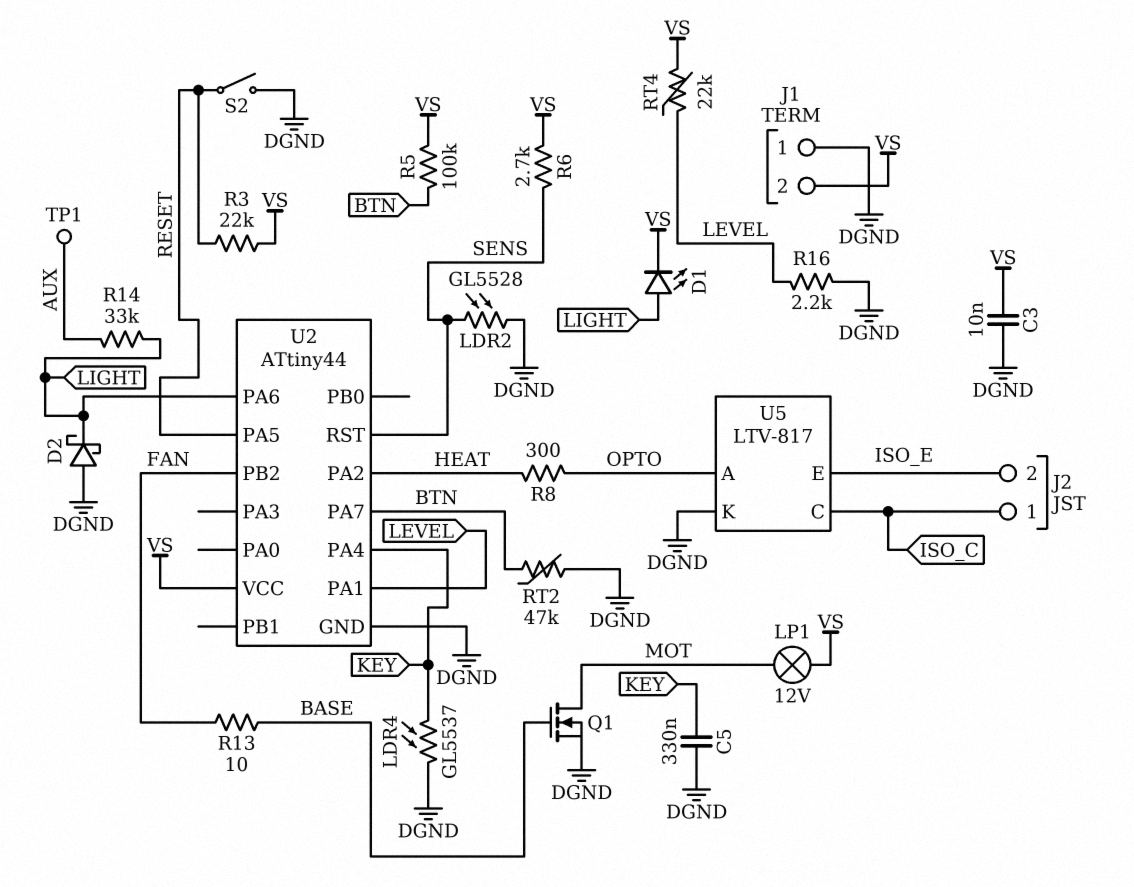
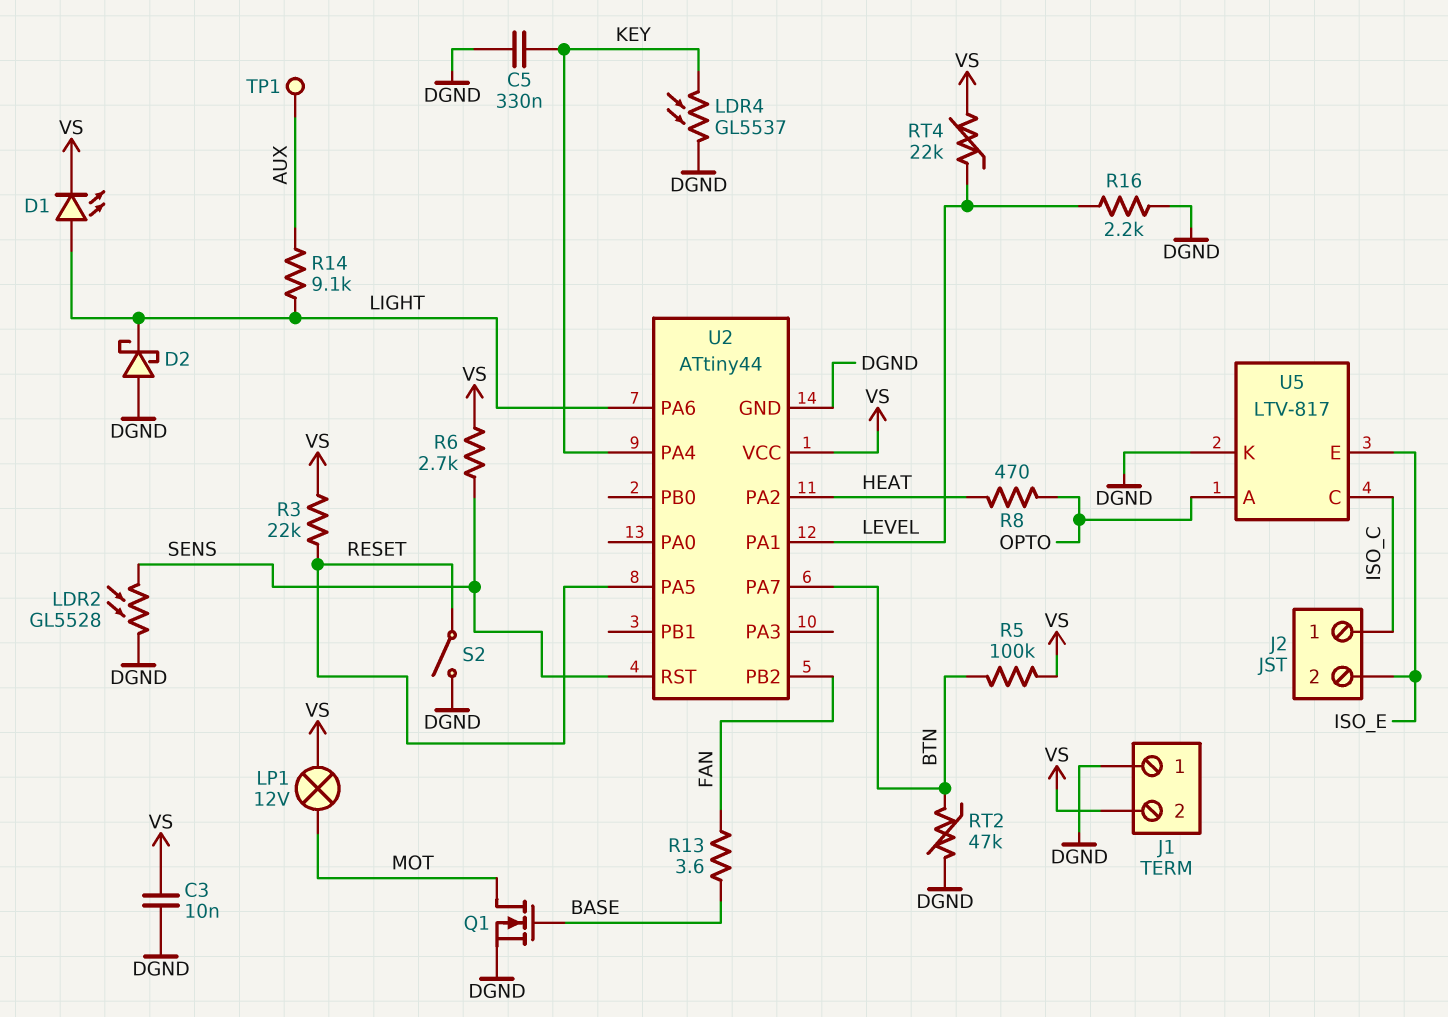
R8: 300 (HEAT, OPTO) -> 470 (HEAT, OPTO)
R13: 10 (BASE, FAN) -> 3.6 (BASE, FAN)
R14: 33k (AUX, LIGHT) -> 9.1k (AUX, LIGHT)

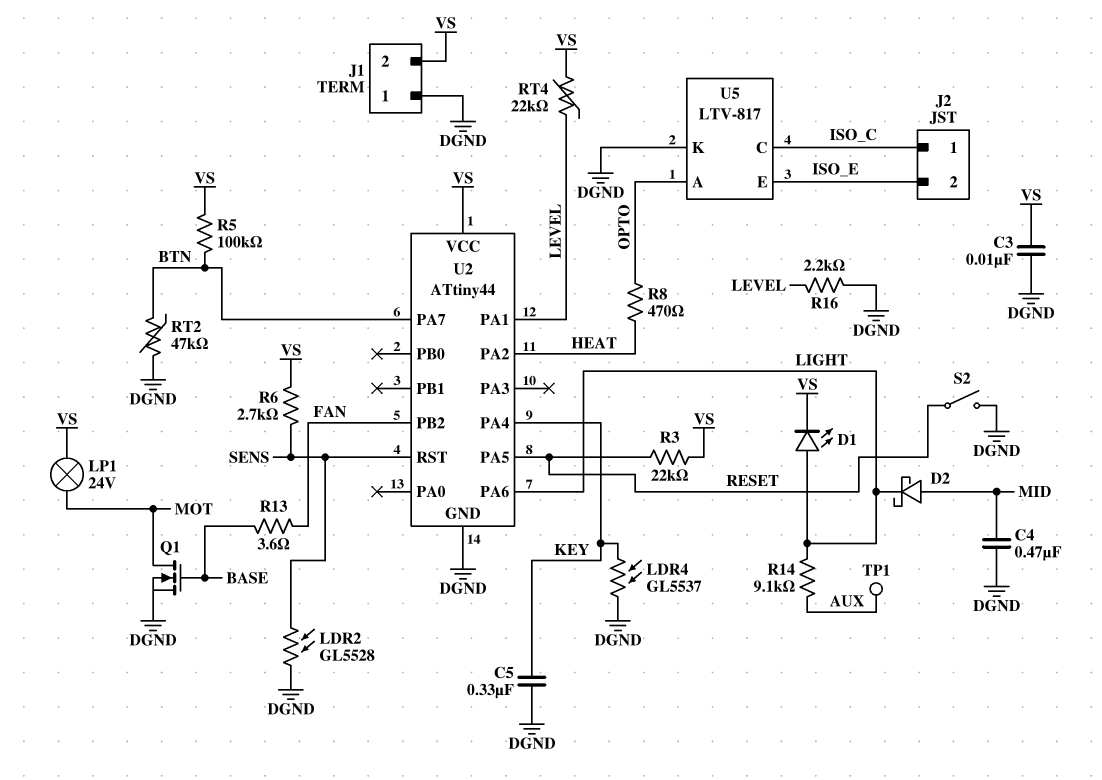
C4: none -> 470nF (DGND, MID)
D2: schottky (A DGND, K LIGHT) -> schottky (A MID, K LIGHT)
LP1: lamp 12V (MOT, VS) -> lamp 24V (MOT, VS)

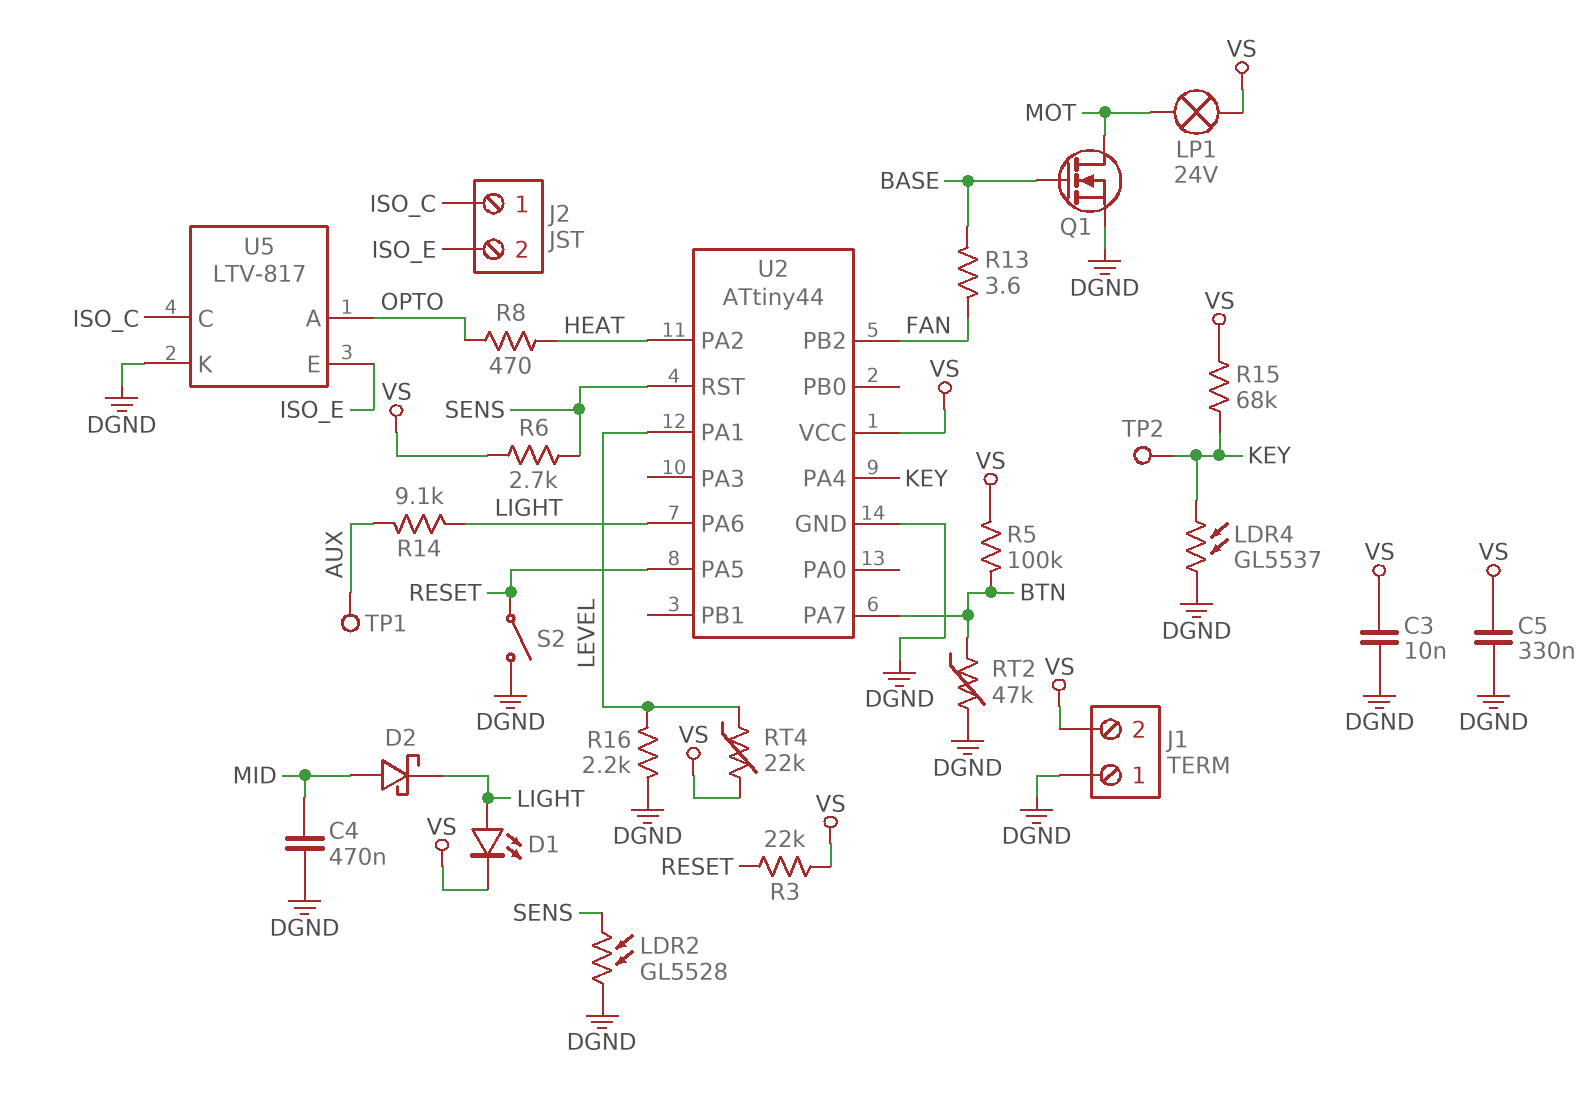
C5: 330nF (DGND, KEY) -> 330nF (DGND, VS)
R15: none -> 68k (KEY, VS)
TP2: none -> test point (KEY)

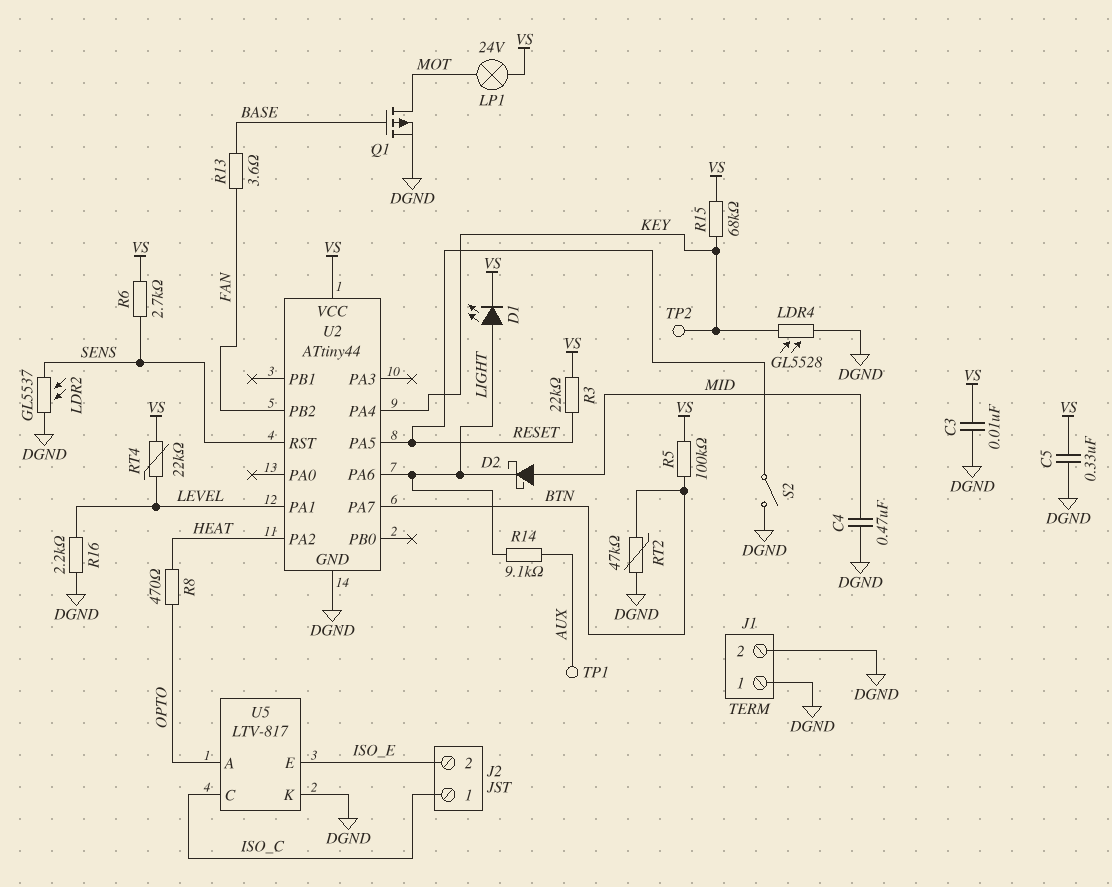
J1 pin 2: VS -> DGND
LDR2: GL5528 (DGND, SENS) -> GL5537 (DGND, SENS)
LDR4: GL5537 (DGND, KEY) -> GL5528 (DGND, KEY)
Q1: NMOS (G BASE, D MOT, S DGND) -> PMOS (G BASE, D MOT, S DGND)

